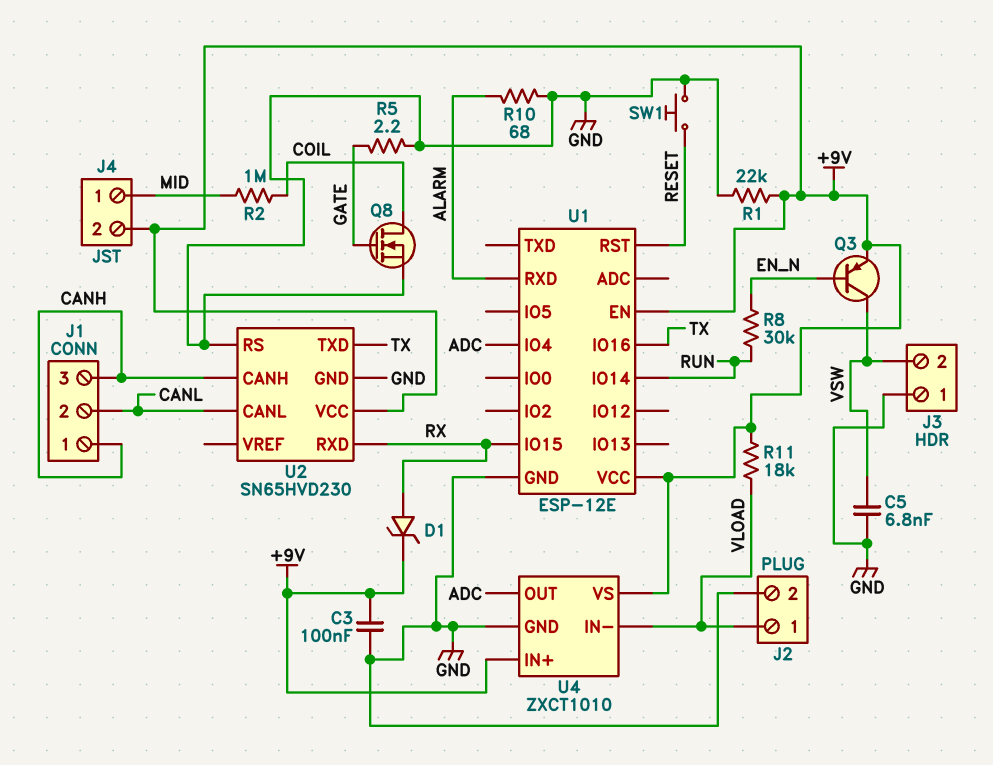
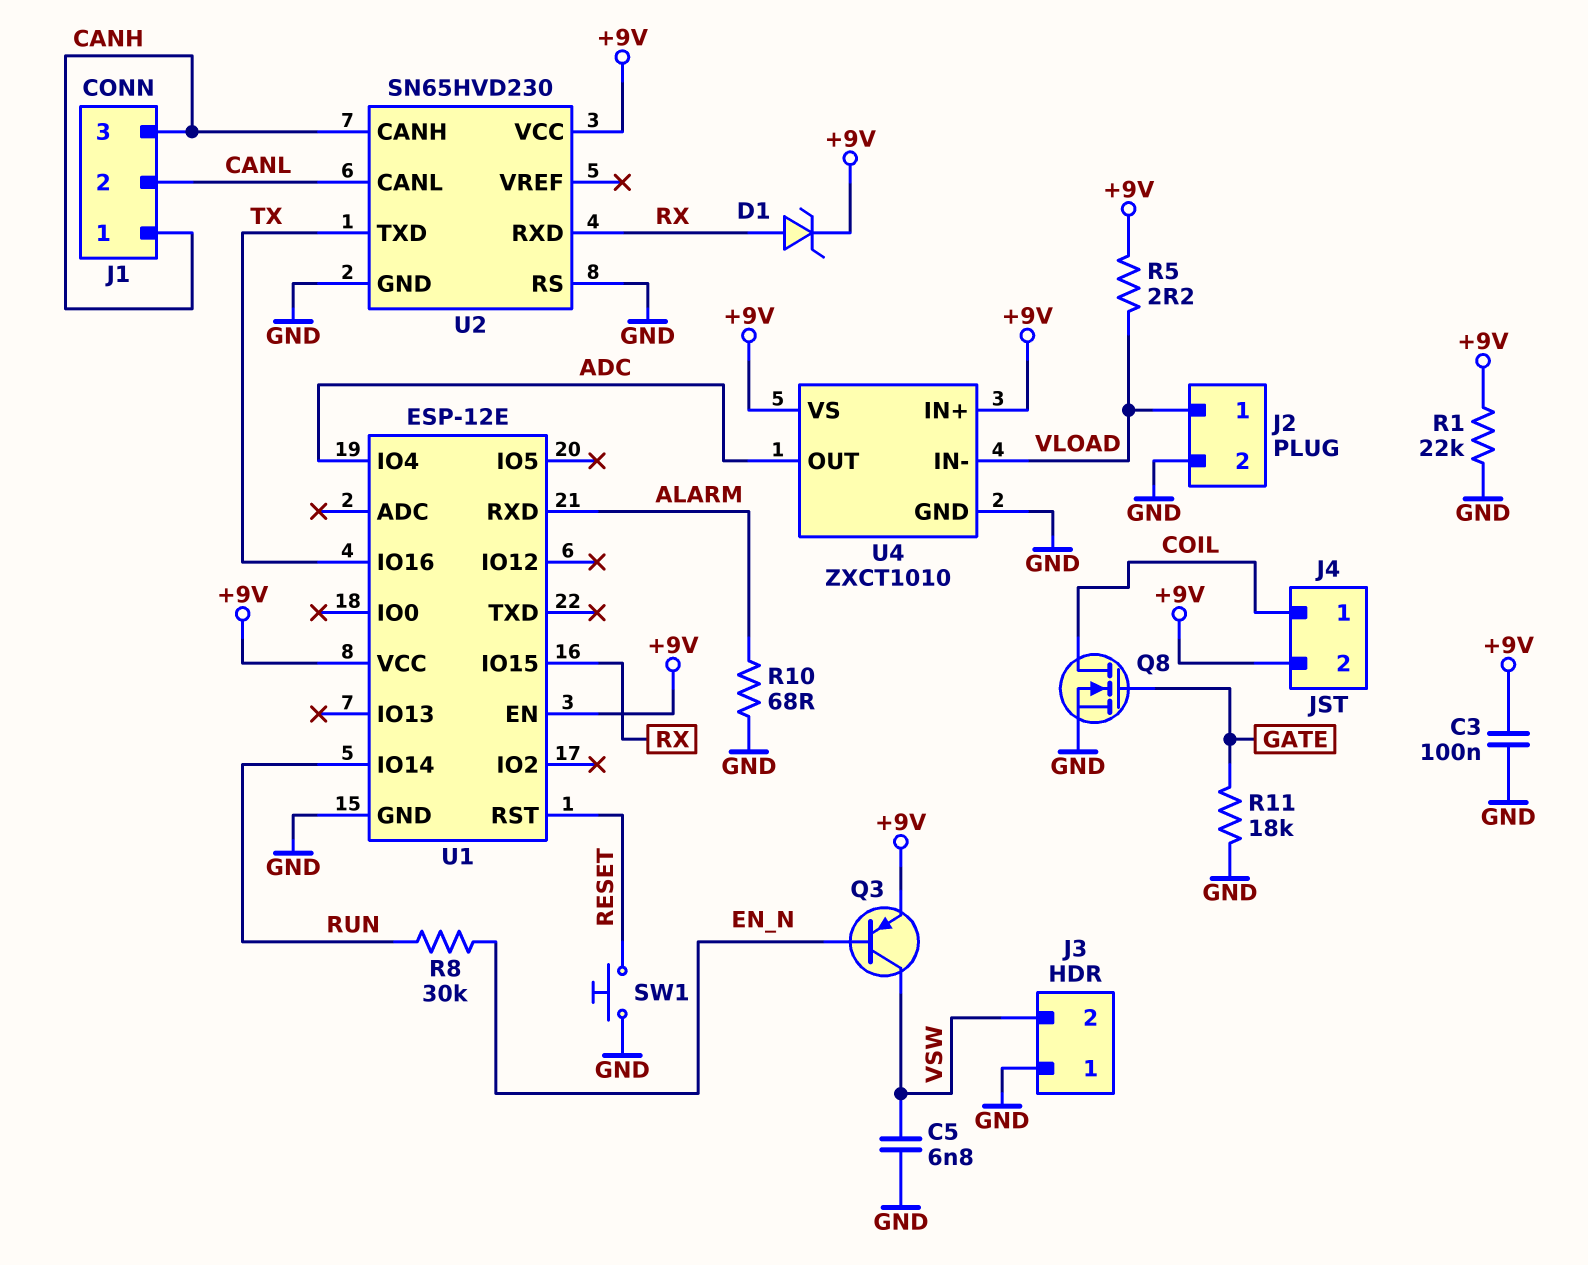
J4 pin 1: MID -> COIL
R2: 1M (COIL, MID) -> none
R5: 2.2 (GATE, GND) -> 2.2 (+9V, VLOAD)
R11: 18k (+9V, VLOAD) -> 18k (GATE, GND)

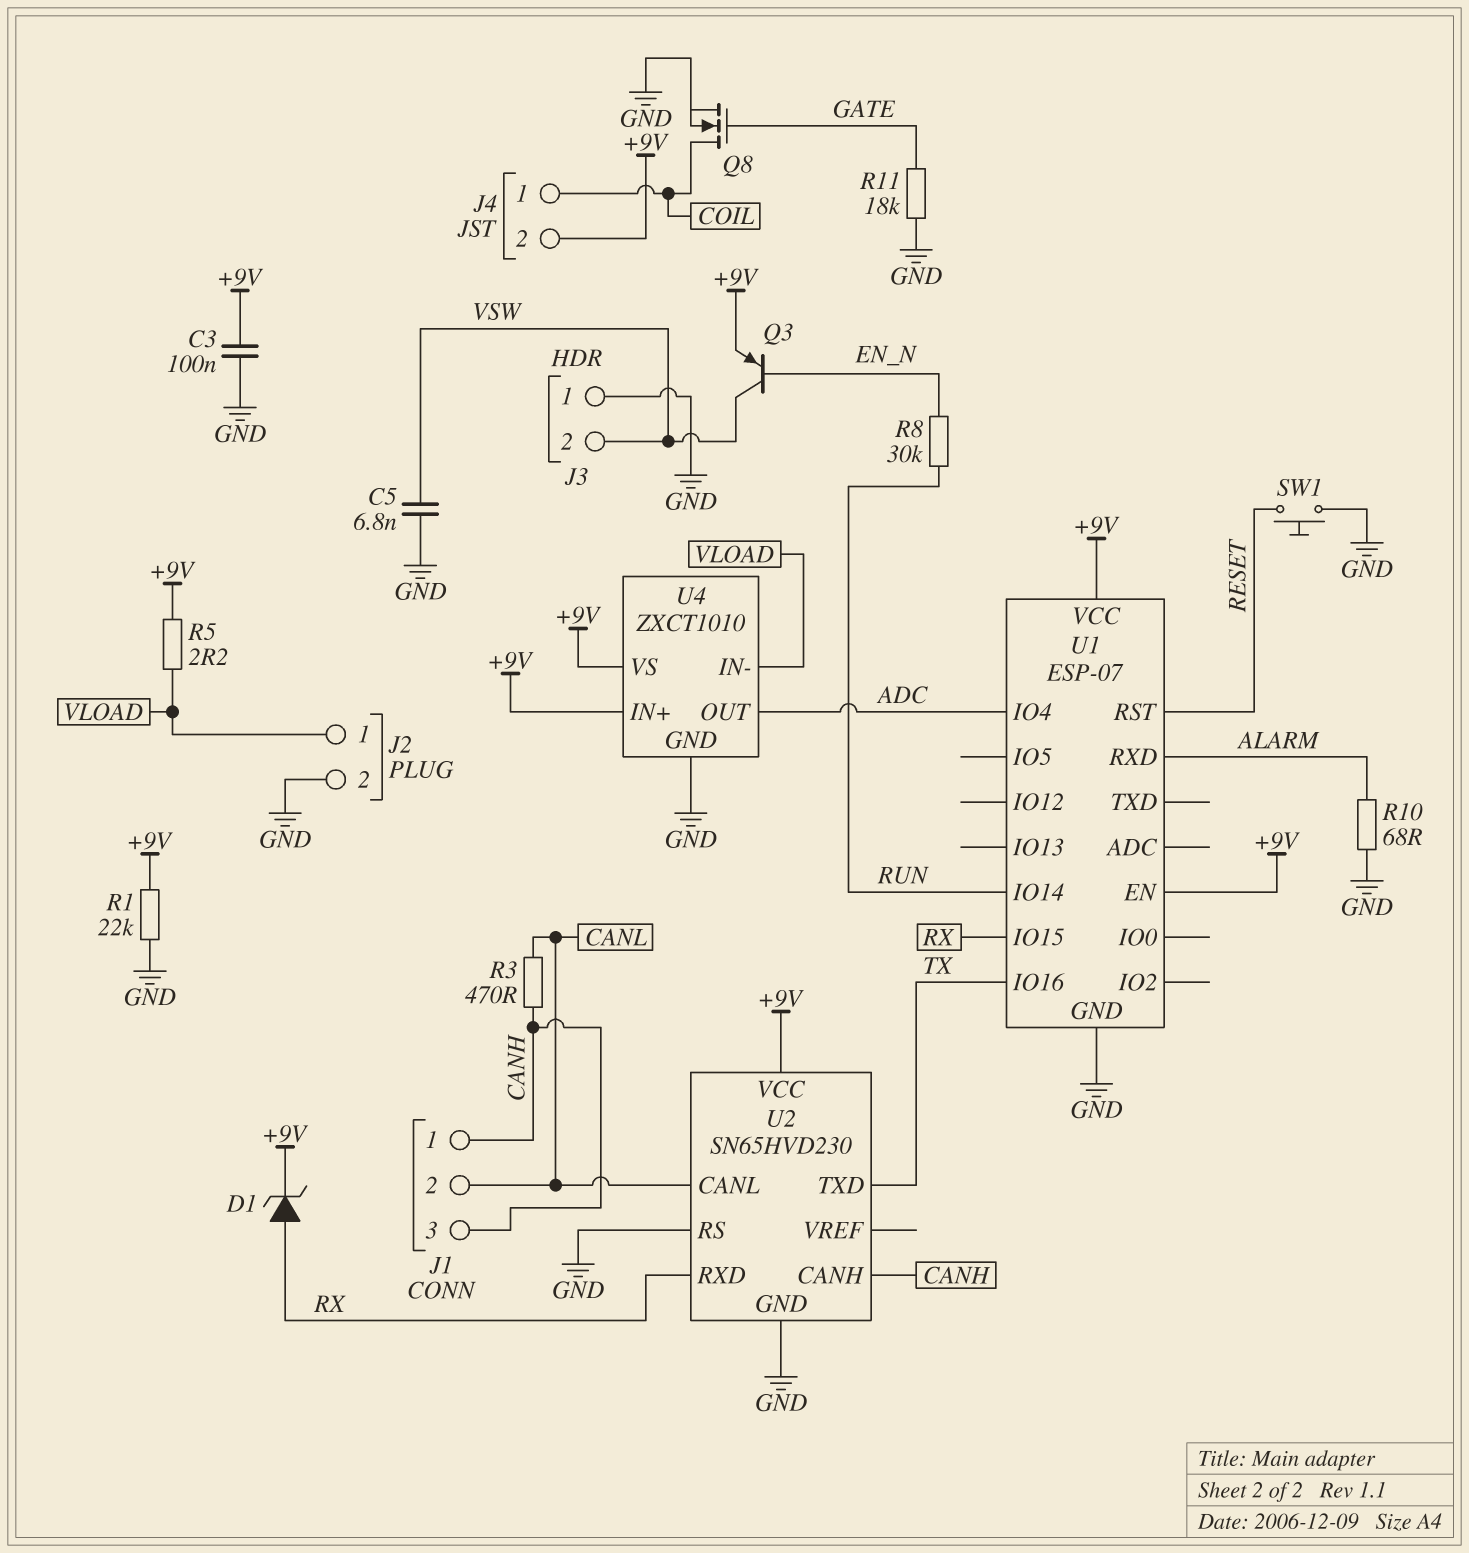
R3: none -> 470 (CANH, CANL)
U1: ESP-12E -> ESP-07

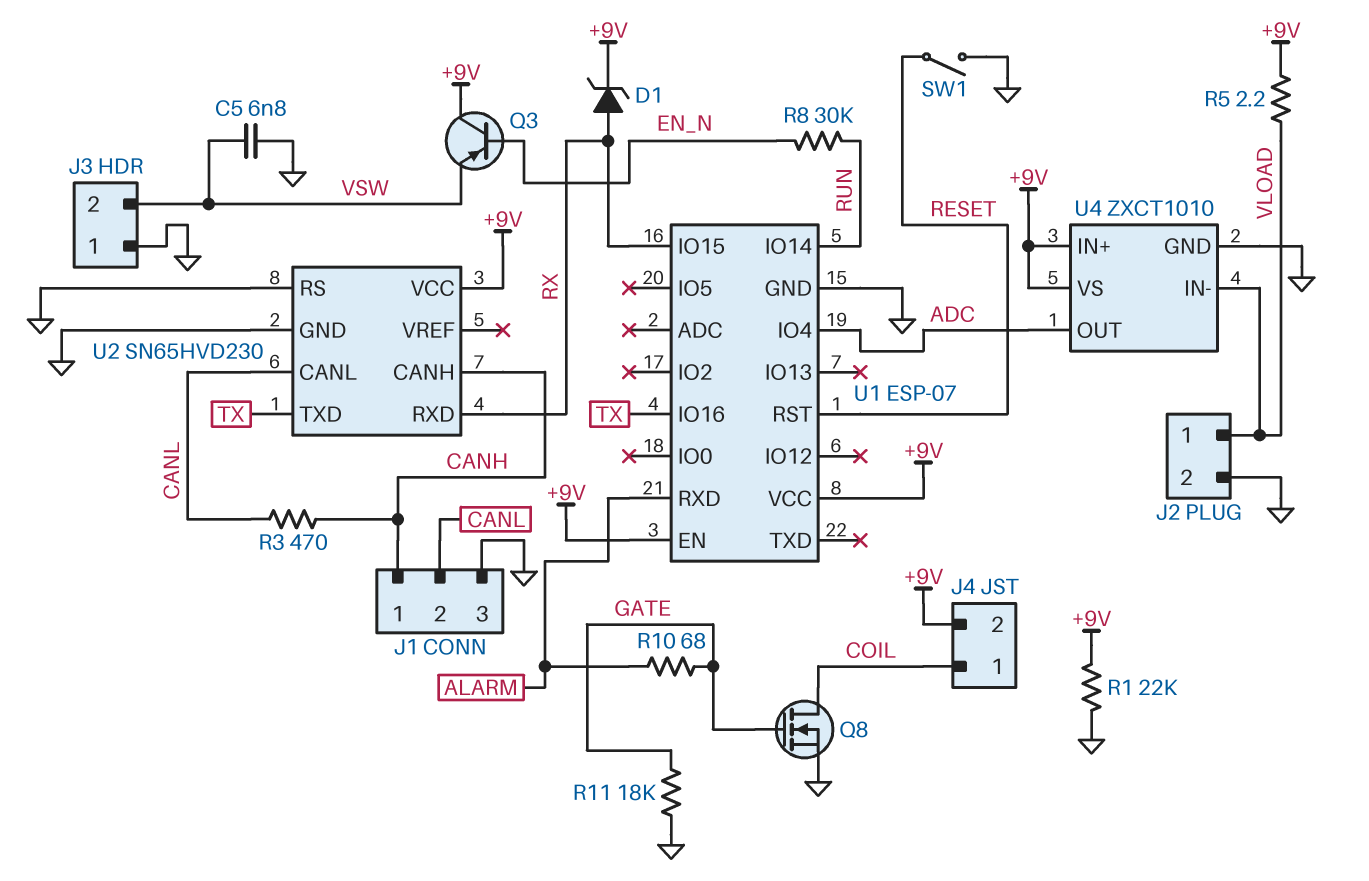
C3: 100nF (+9V, GND) -> none
J1 pin 3: CANH -> GND
Q3: PNP (B EN_N, C VSW, E +9V) -> PNP (B EN_N, C +9V, E VSW)
R10: 68 (ALARM, GND) -> 68 (ALARM, GATE)
SW1: button (GND, RESET) -> switch (GND, RESET)

